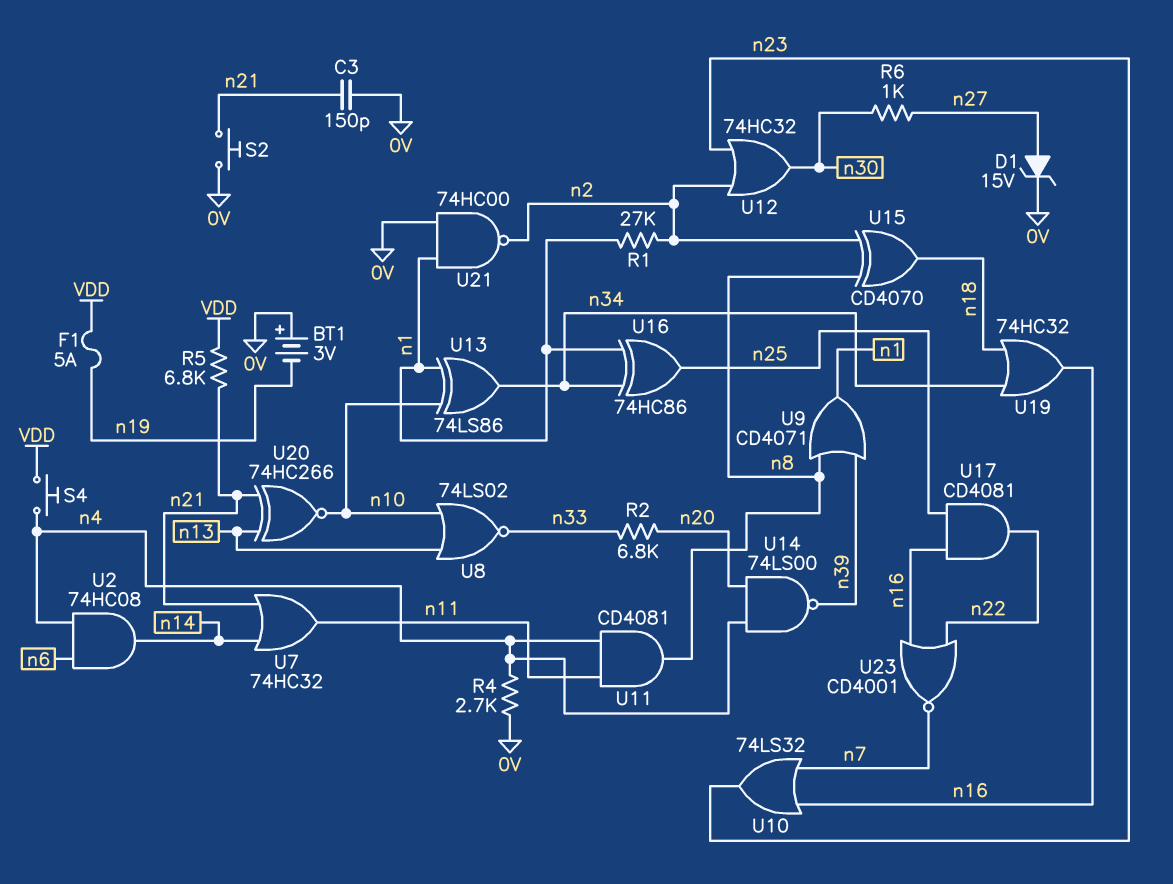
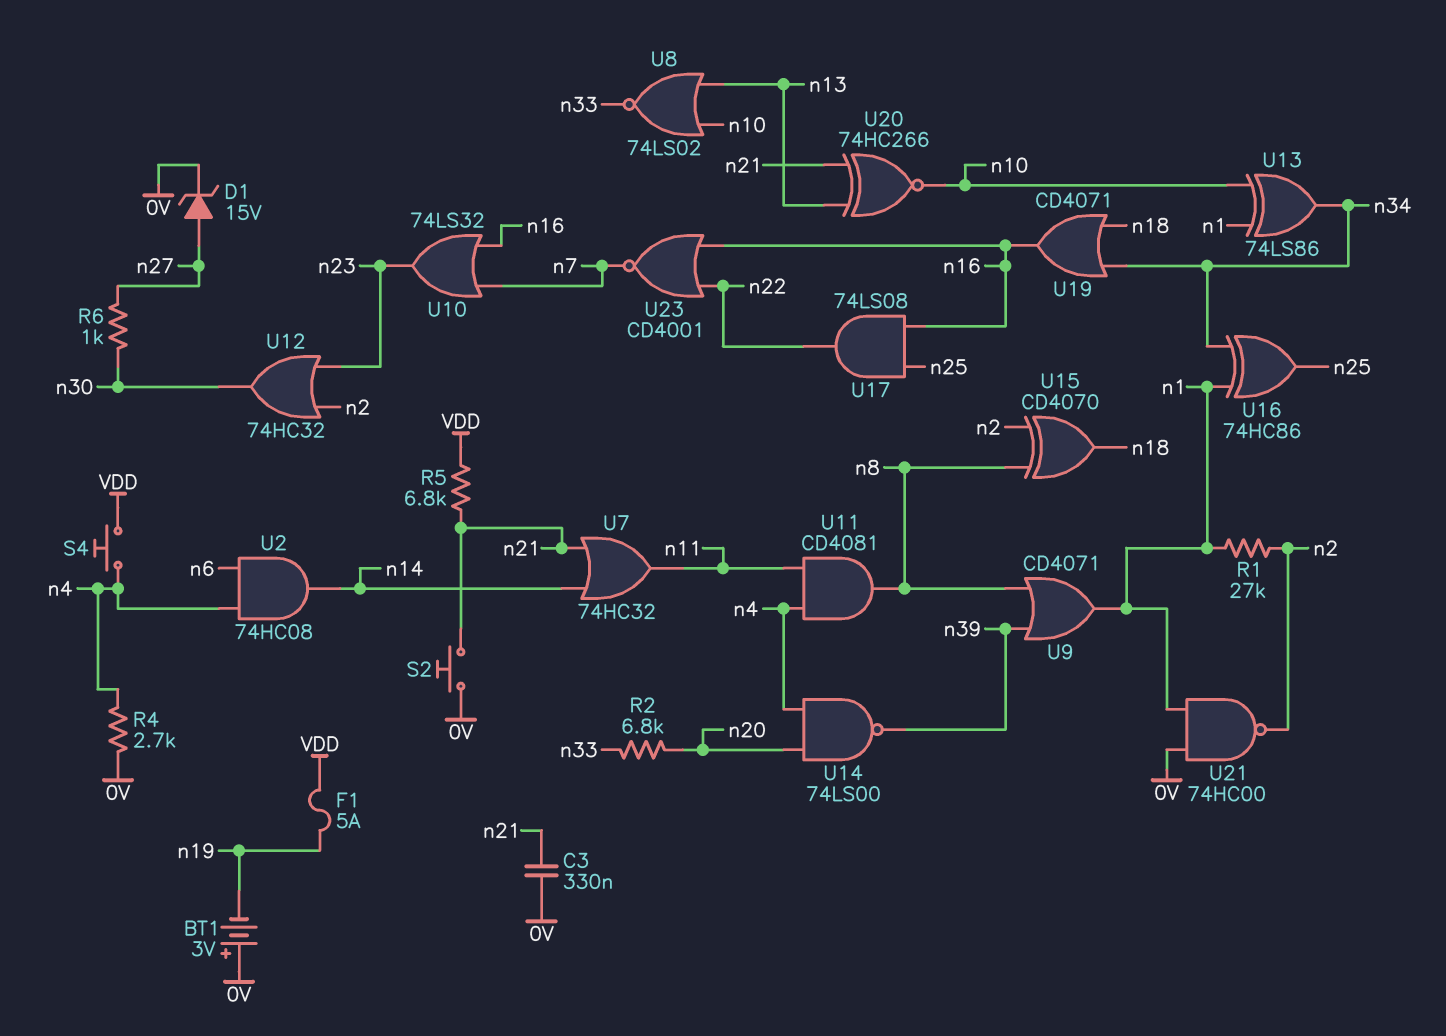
C3: 150pF (0V, n21) -> 330nF (0V, n21)
U17: AND CD4081 (in n16, in n25, out n22) -> AND 74LS08 (in n16, in n25, out n22)
U19: OR 74HC32 (in n18, in n34, out n16) -> OR CD4071 (in n18, in n34, out n16)

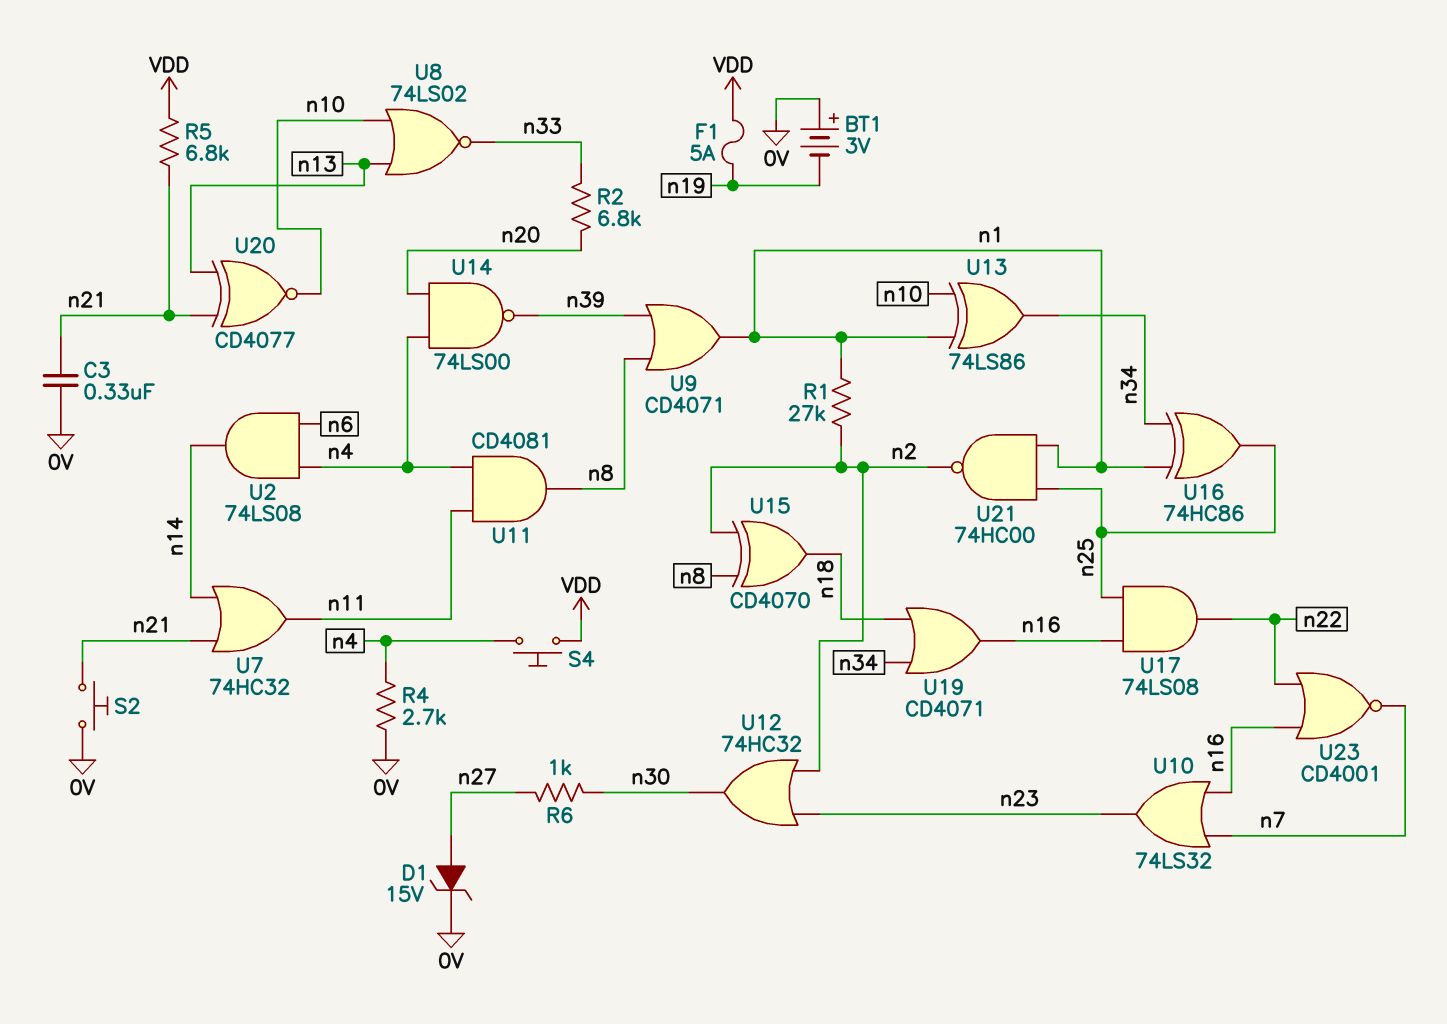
U2: AND 74HC08 (in n4, in n6, out n14) -> AND 74LS08 (in n4, in n6, out n14)
U20: XNOR 74HC266 (in n13, in n21, out n10) -> XNOR CD4077 (in n13, in n21, out n10)
U21: NAND 74HC00 (in 0V, in n1, out n2) -> NAND 74HC00 (in n1, in n25, out n2)

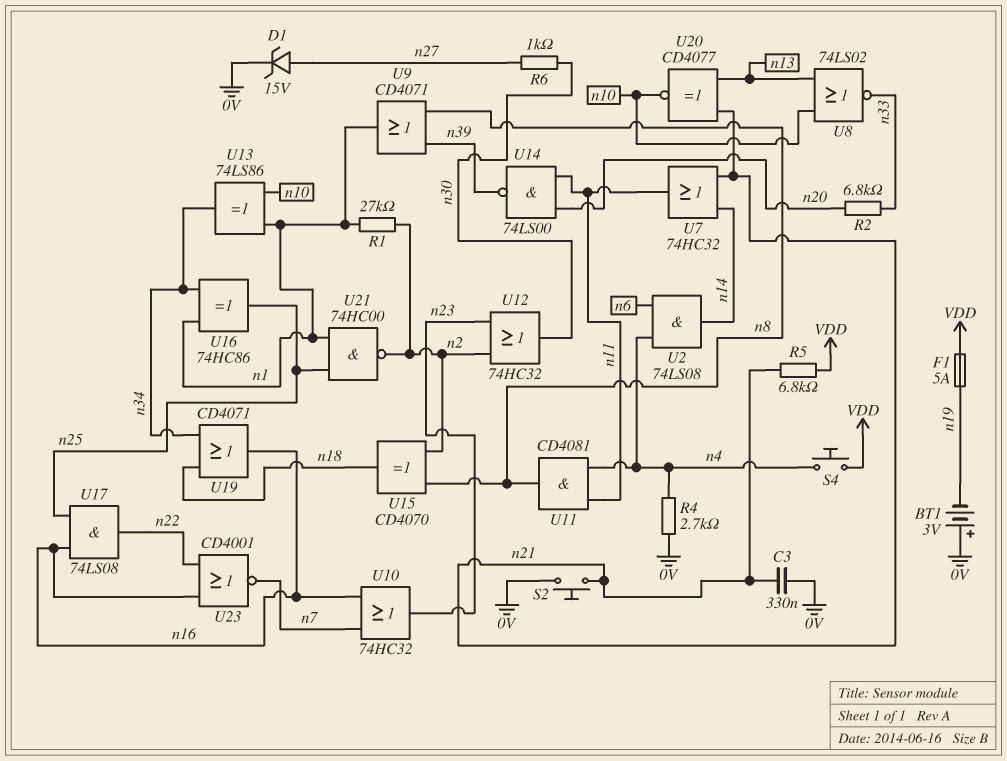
U10: OR 74LS32 (in n7, in n16, out n23) -> OR 74HC32 (in n7, in n16, out n23)
U14: NAND 74LS00 (in n4, in n20, out n39) -> NAND 74LS00 (in n11, in n20, out n39)

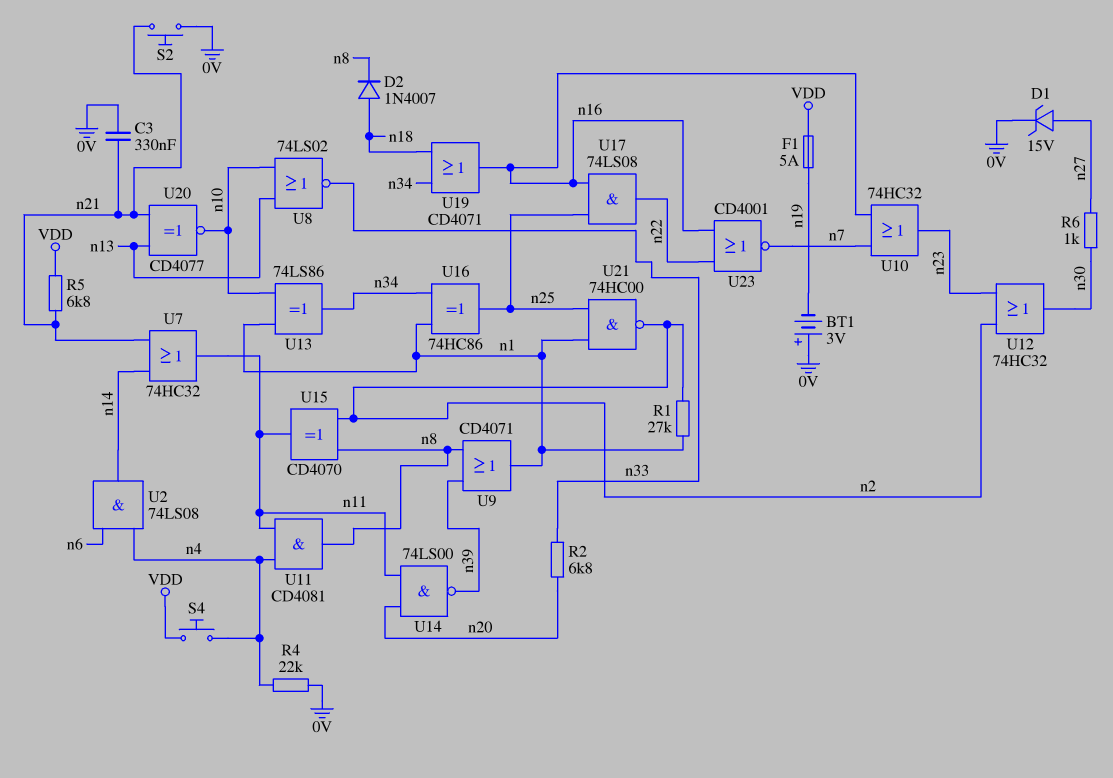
D2: none -> diode 1N4007 (A n18, K n8)
R4: 2.7k (0V, n4) -> 22k (0V, n4)
U15: XOR CD4070 (in n2, in n8, out n18) -> XOR CD4070 (in n2, in n8, out n11)

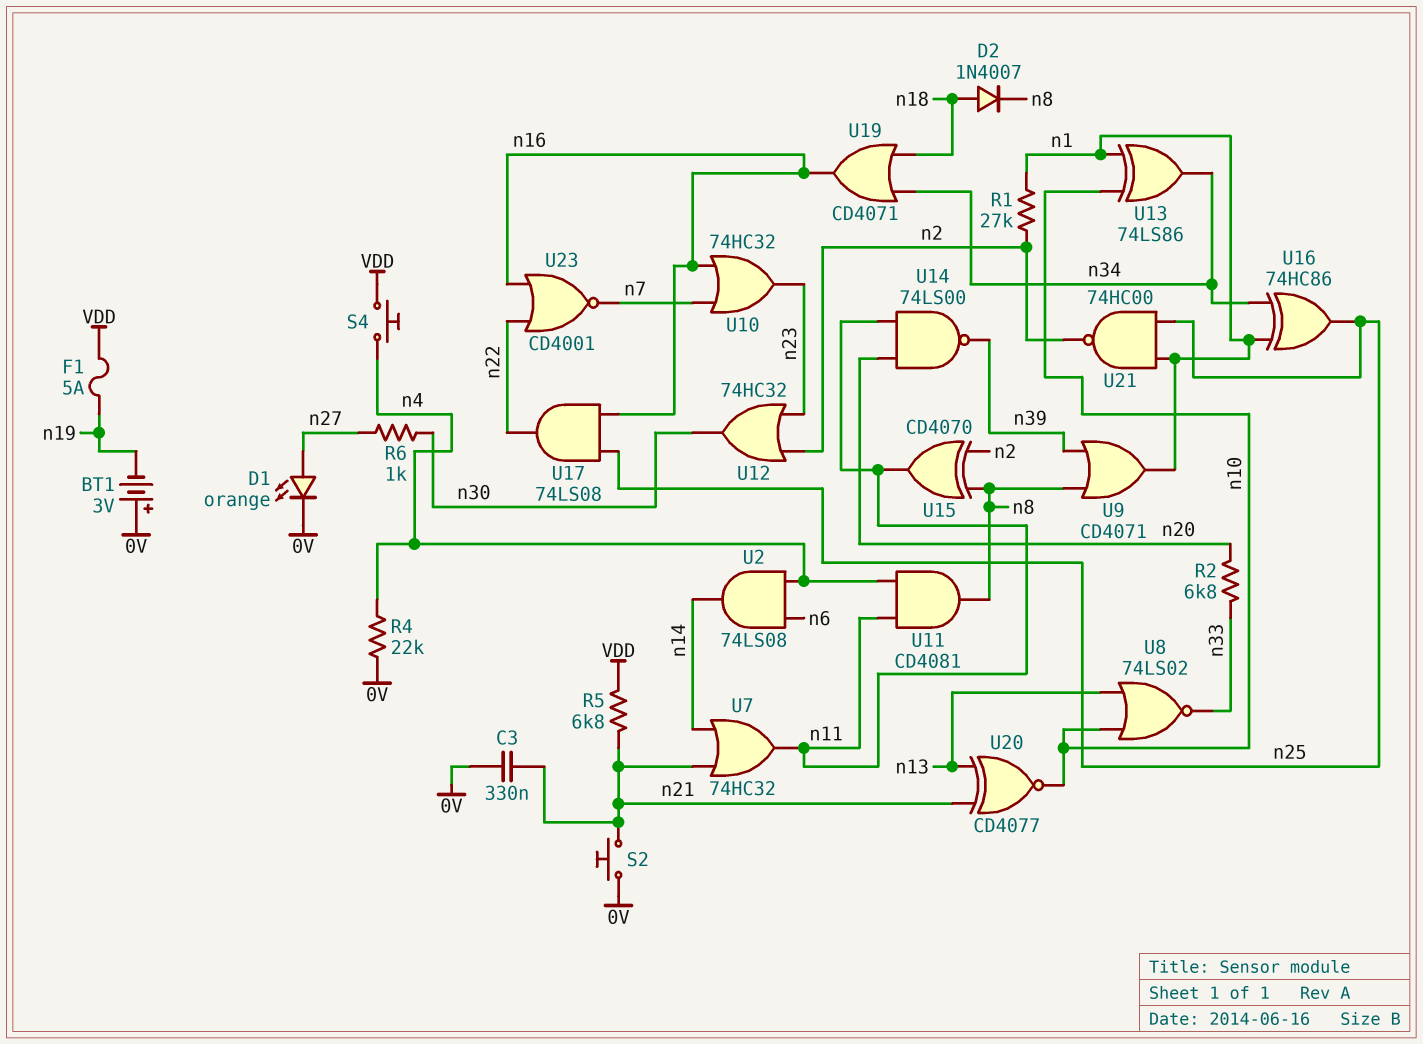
D1: zener 15V (A n27, K 0V) -> LED orange (A n27, K 0V)

